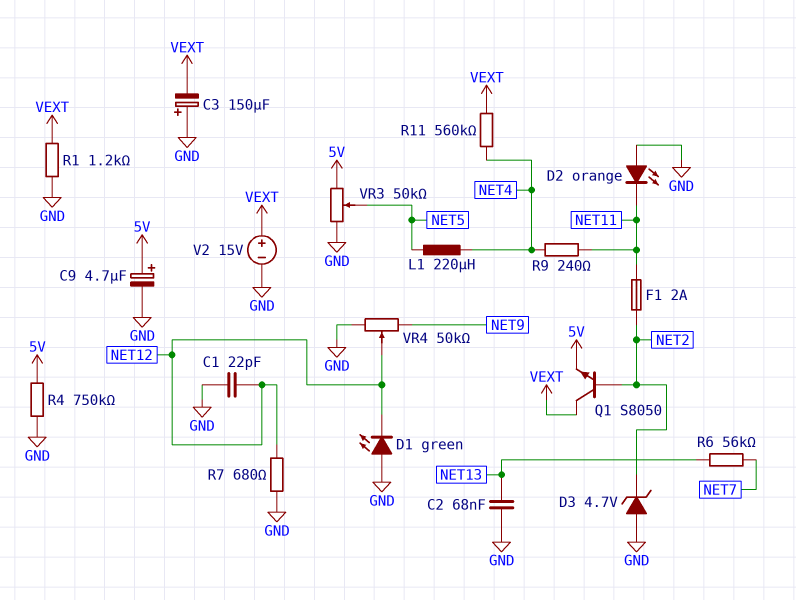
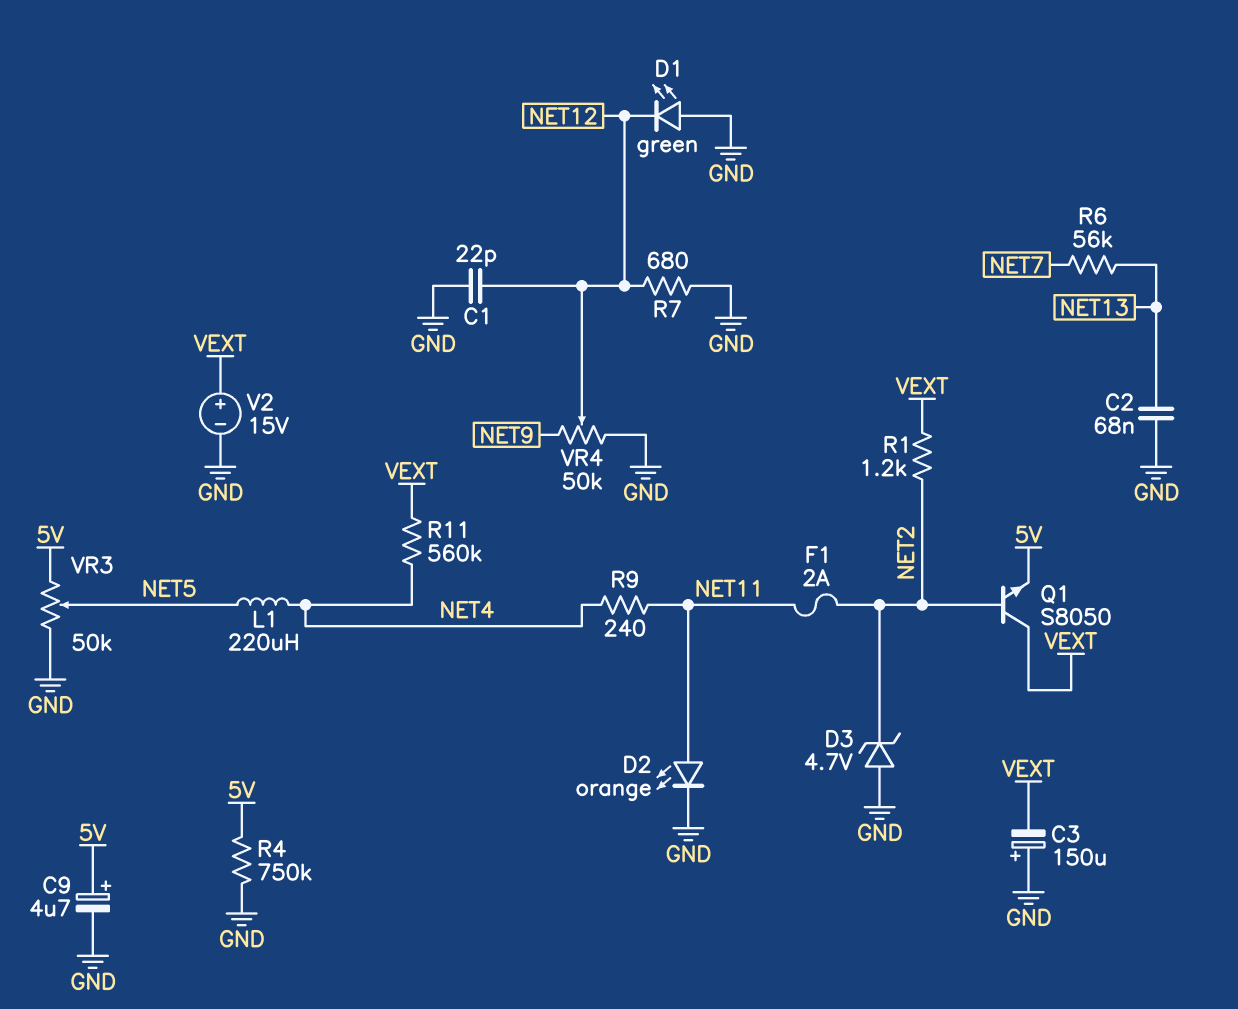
D2: LED orange (A GND, K NET11) -> LED orange (A NET11, K GND)
R1: 1.2k (GND, VEXT) -> 1.2k (NET2, VEXT)

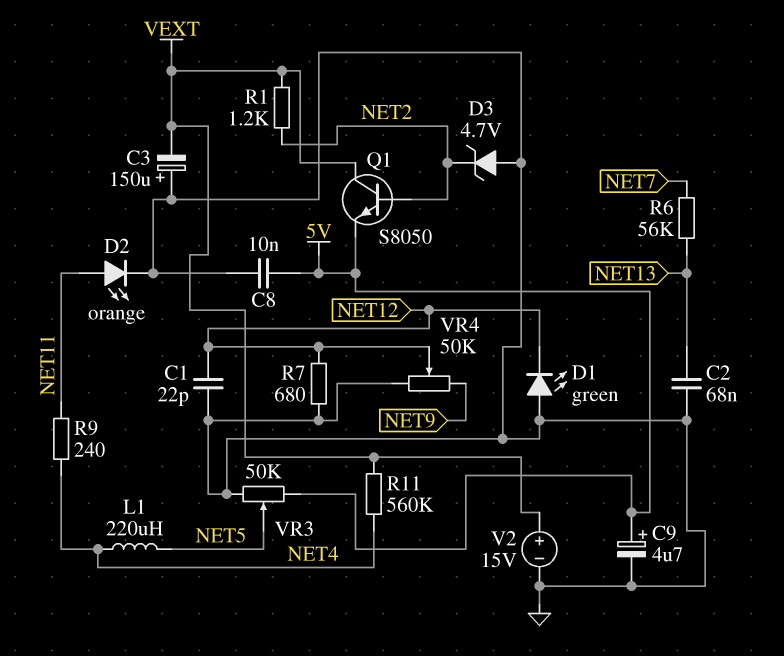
C8: none -> 10nF (5V, GND)
F1: 2A (NET2, NET11) -> none
R4: 750k (5V, GND) -> none

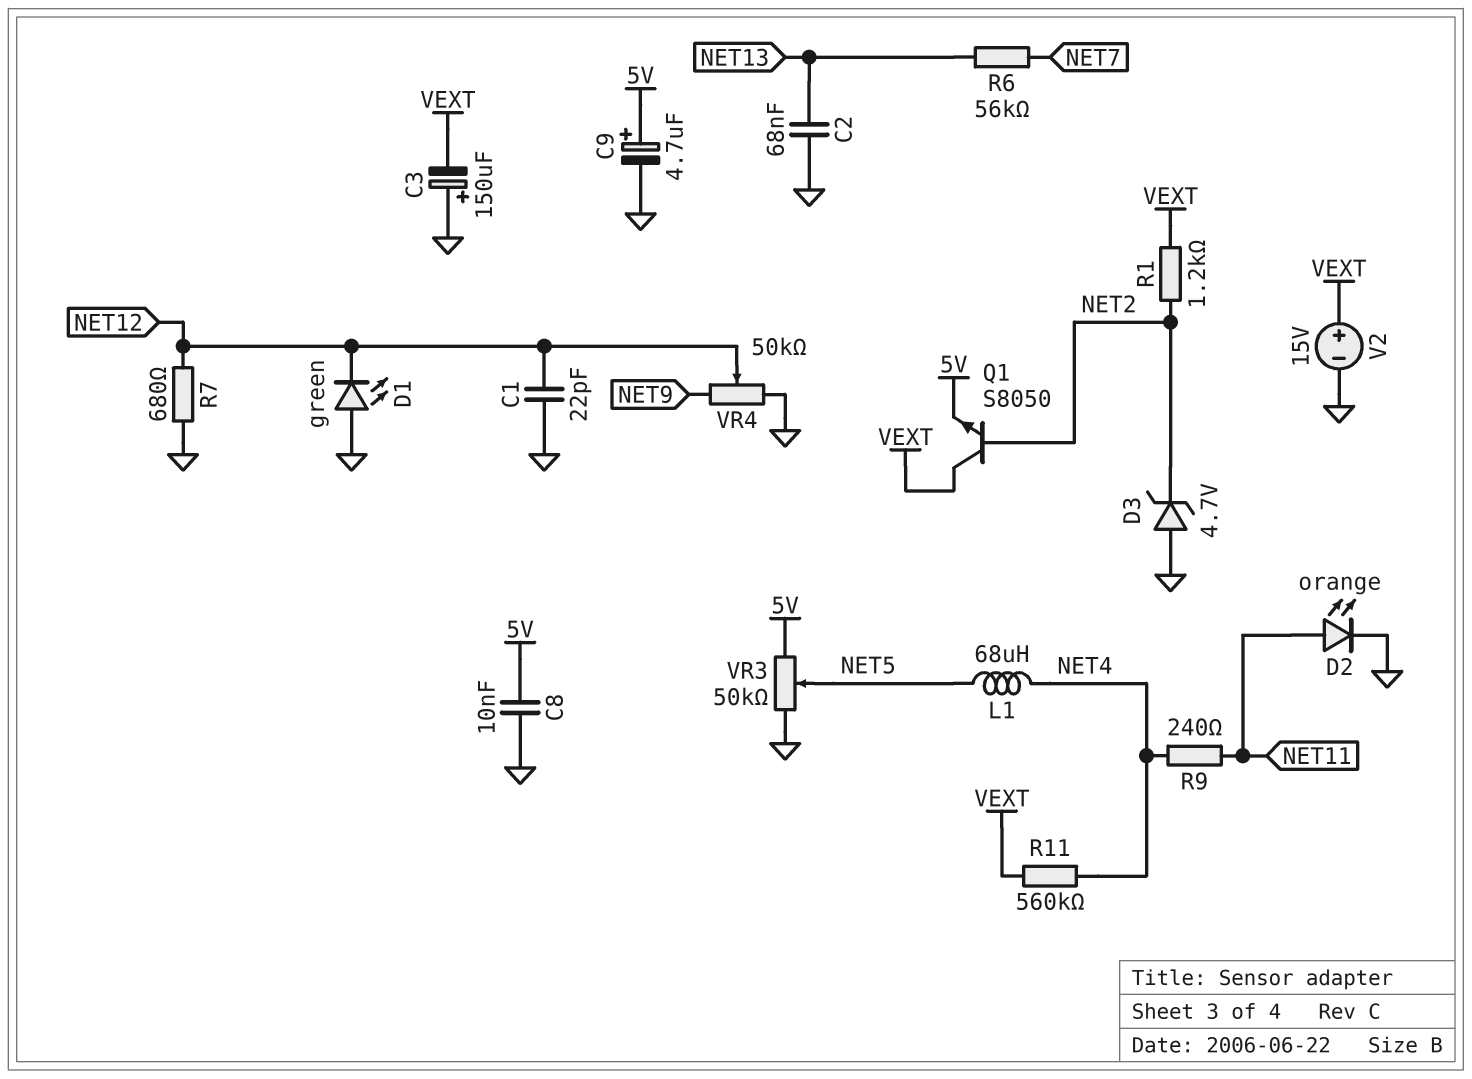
L1: 220uH (NET4, NET5) -> 68uH (NET4, NET5)

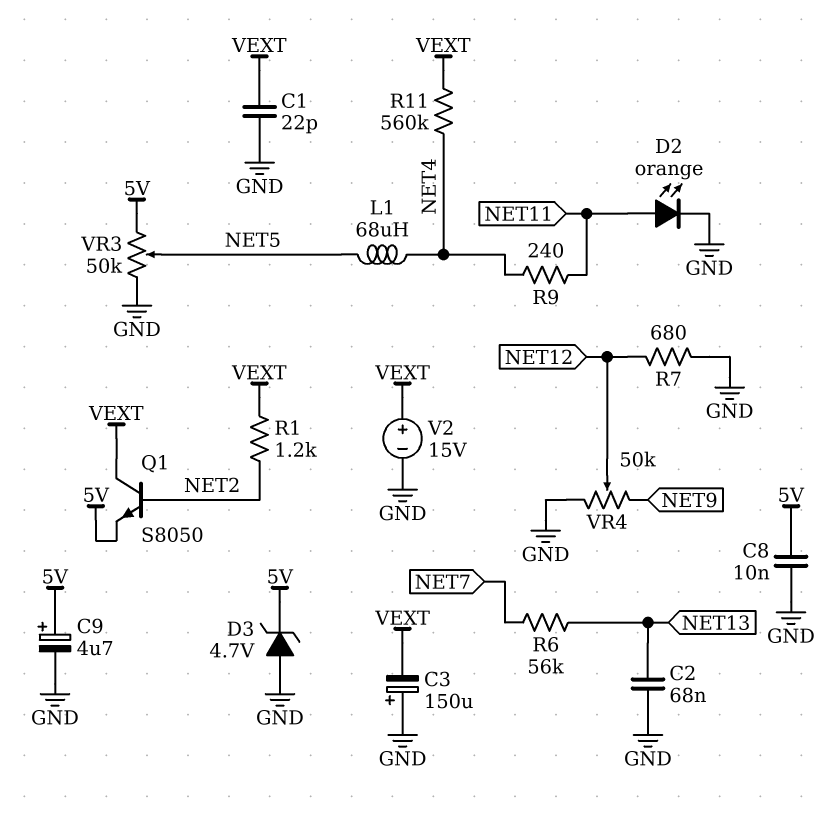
C1: 22pF (GND, NET12) -> 22pF (GND, VEXT)
D1: LED green (A GND, K NET12) -> none
D3: zener 4.7V (A GND, K NET2) -> zener 4.7V (A GND, K 5V)

